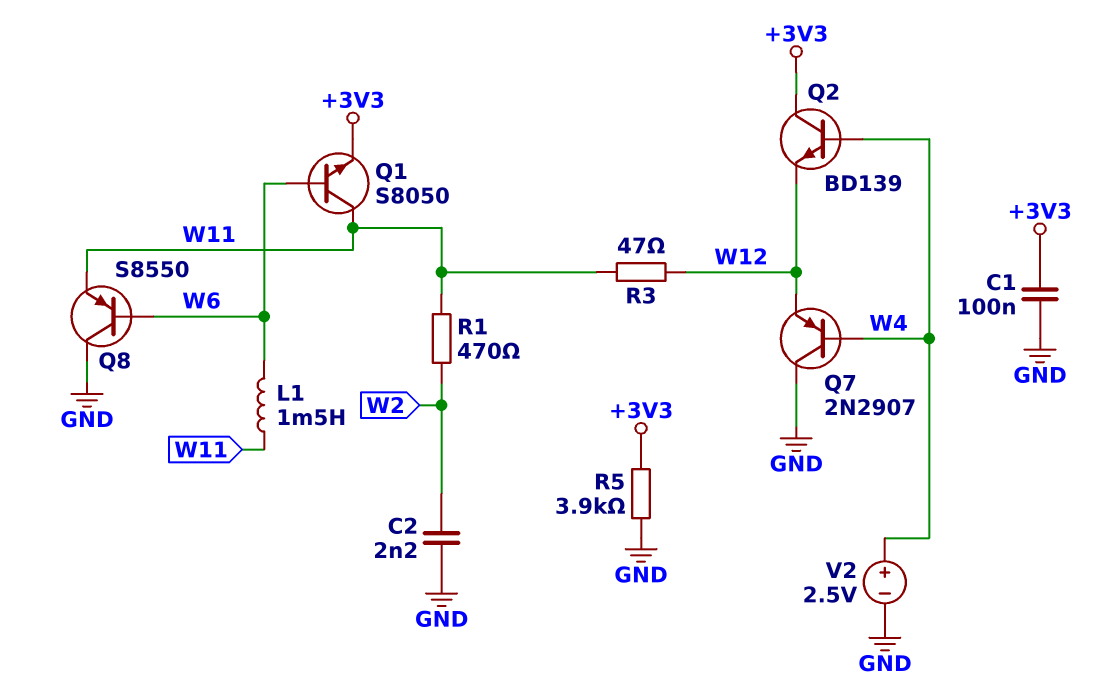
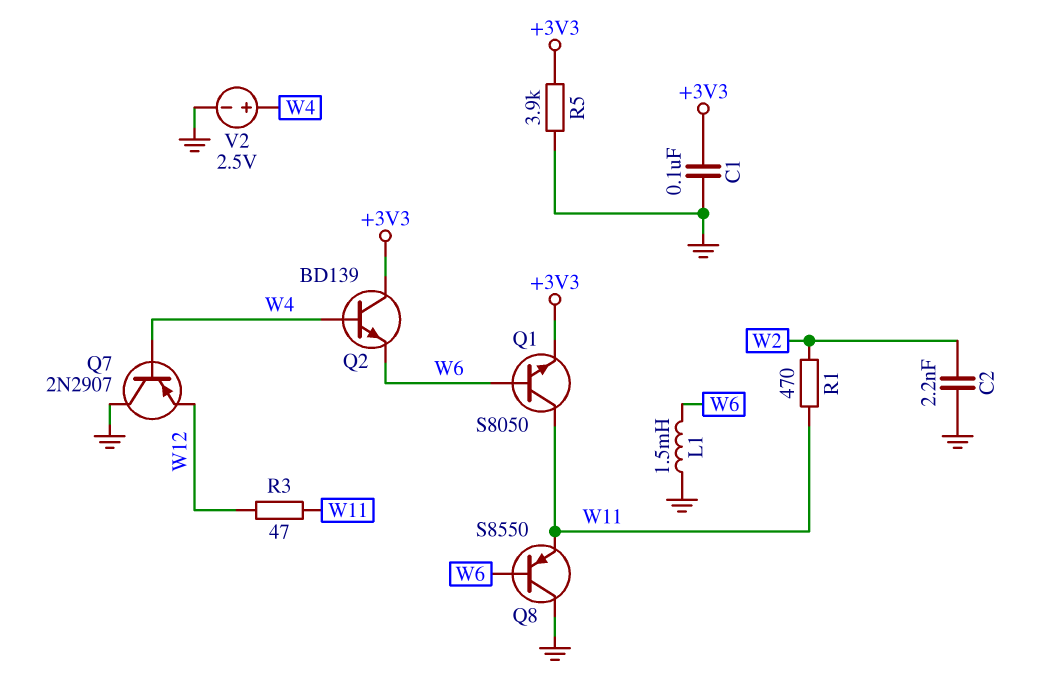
L1: 1.5mH (W6, W11) -> 1.5mH (GND, W6)
Q2: NPN BD139 (B W4, C +3V3, E W12) -> NPN BD139 (B W4, C +3V3, E W6)

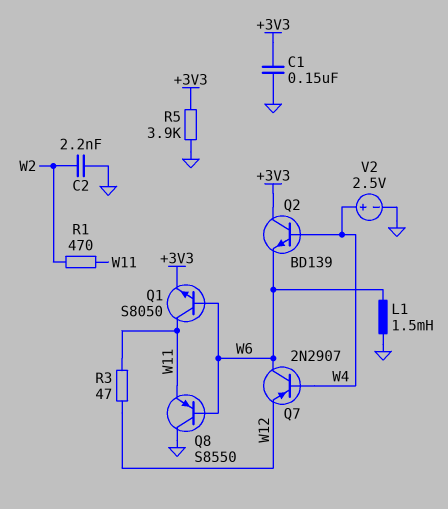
C1: 100nF (+3V3, GND) -> 150nF (+3V3, GND)
Q7: PNP 2N2907 (B W4, C GND, E W12) -> PNP 2N2907 (B W4, C W6, E W12)

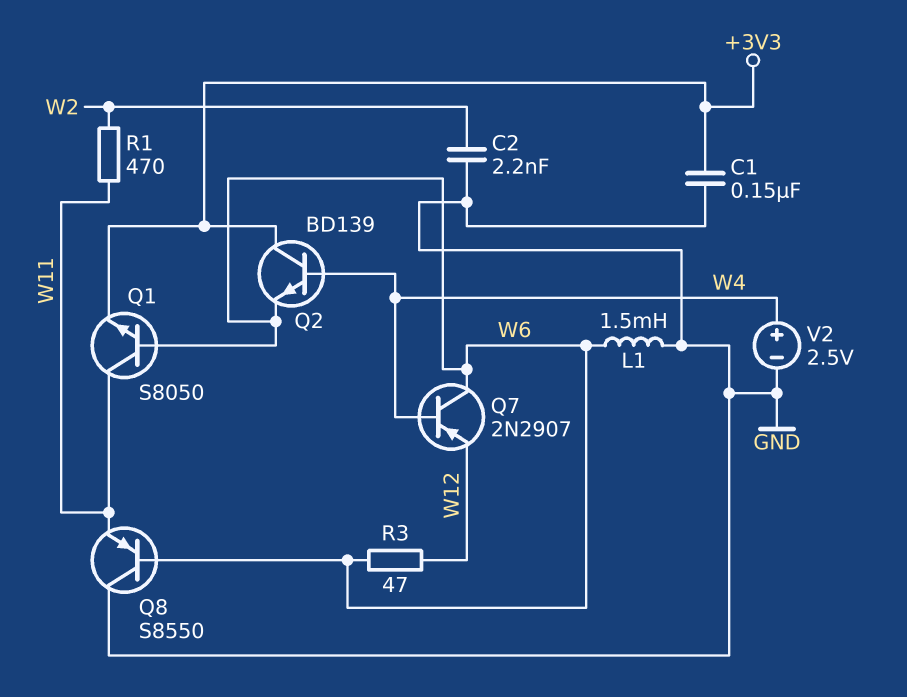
R3: 47 (W11, W12) -> 47 (W6, W12)
R5: 3.9k (+3V3, GND) -> none

